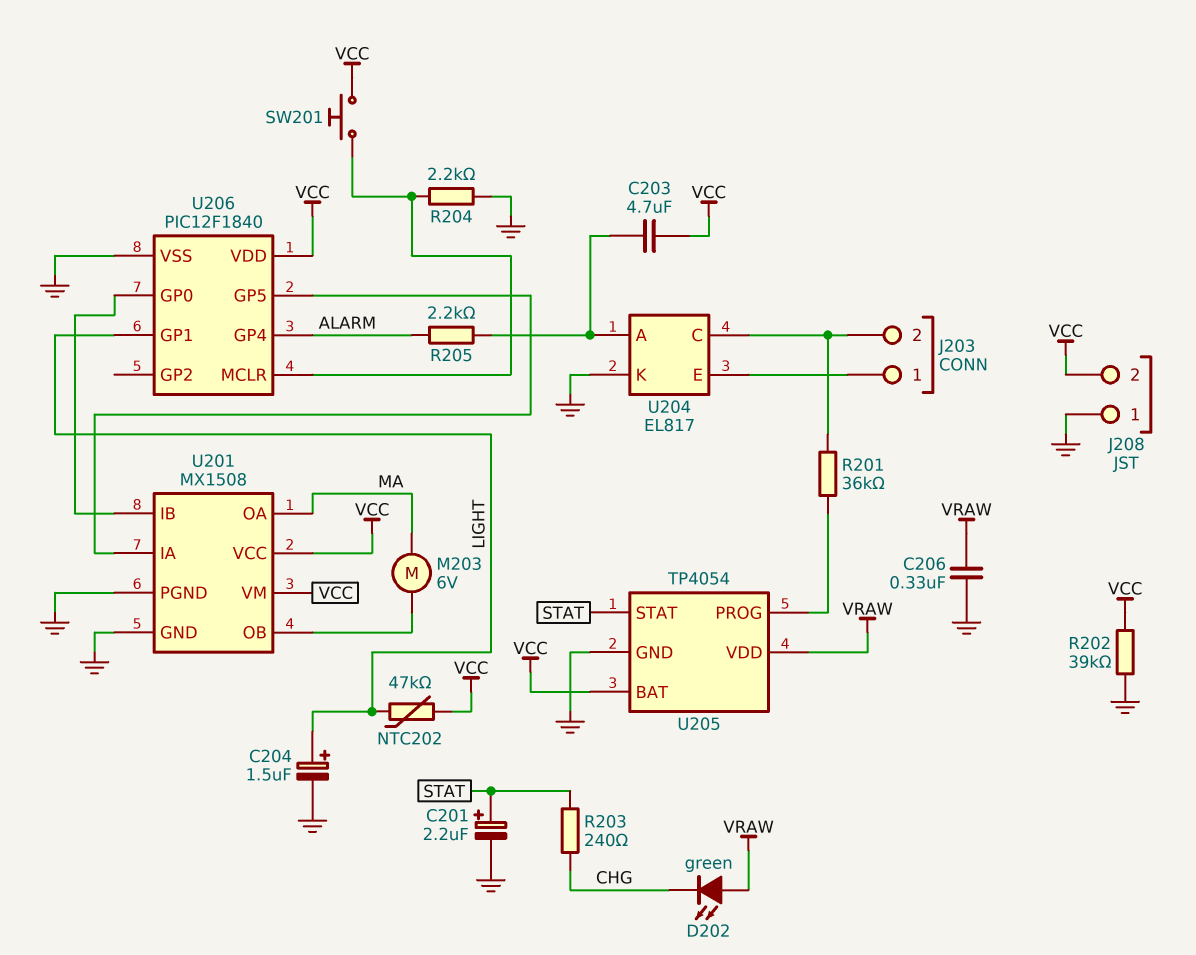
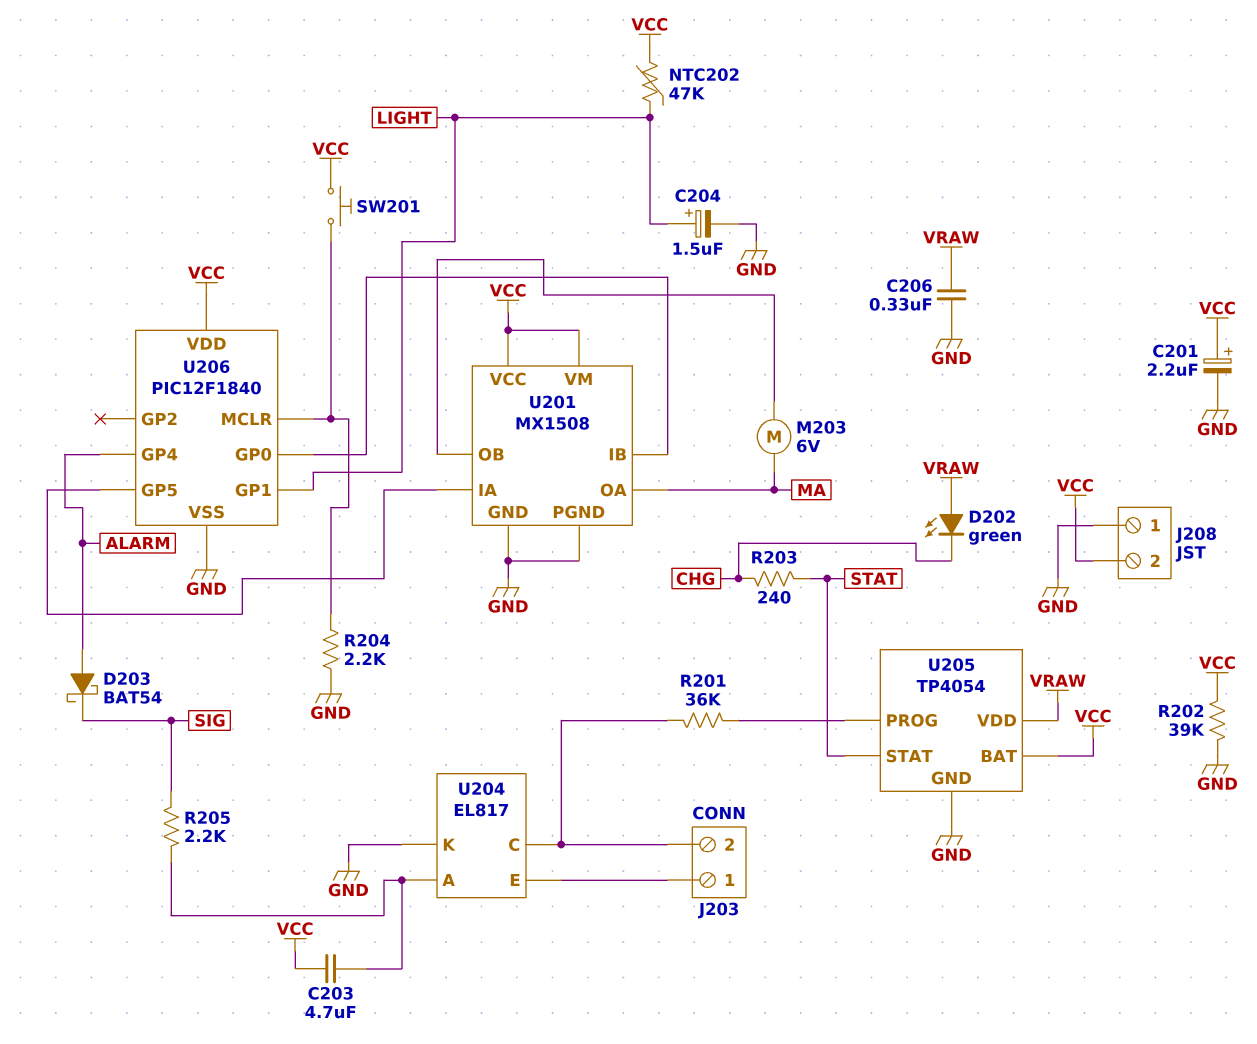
C201: 2.2uF (plus STAT, minus GND) -> 2.2uF (plus VCC, minus GND)
D203: none -> schottky BAT54 (A ALARM, K SIG)
R205: 2.2k (ALARM, U204/A) -> 2.2k (SIG, U204/A)

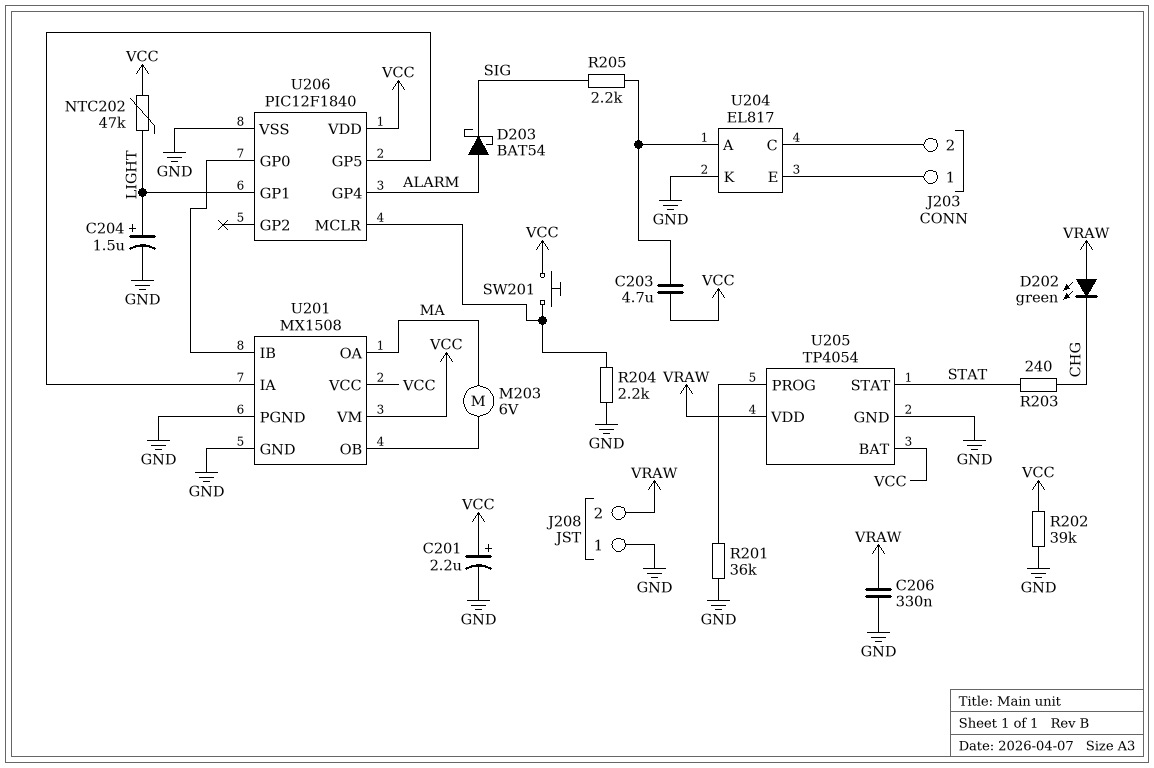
J208 pin 2: VCC -> VRAW
R201: 36k (J203/2, U205/PROG) -> 36k (GND, U205/PROG)

